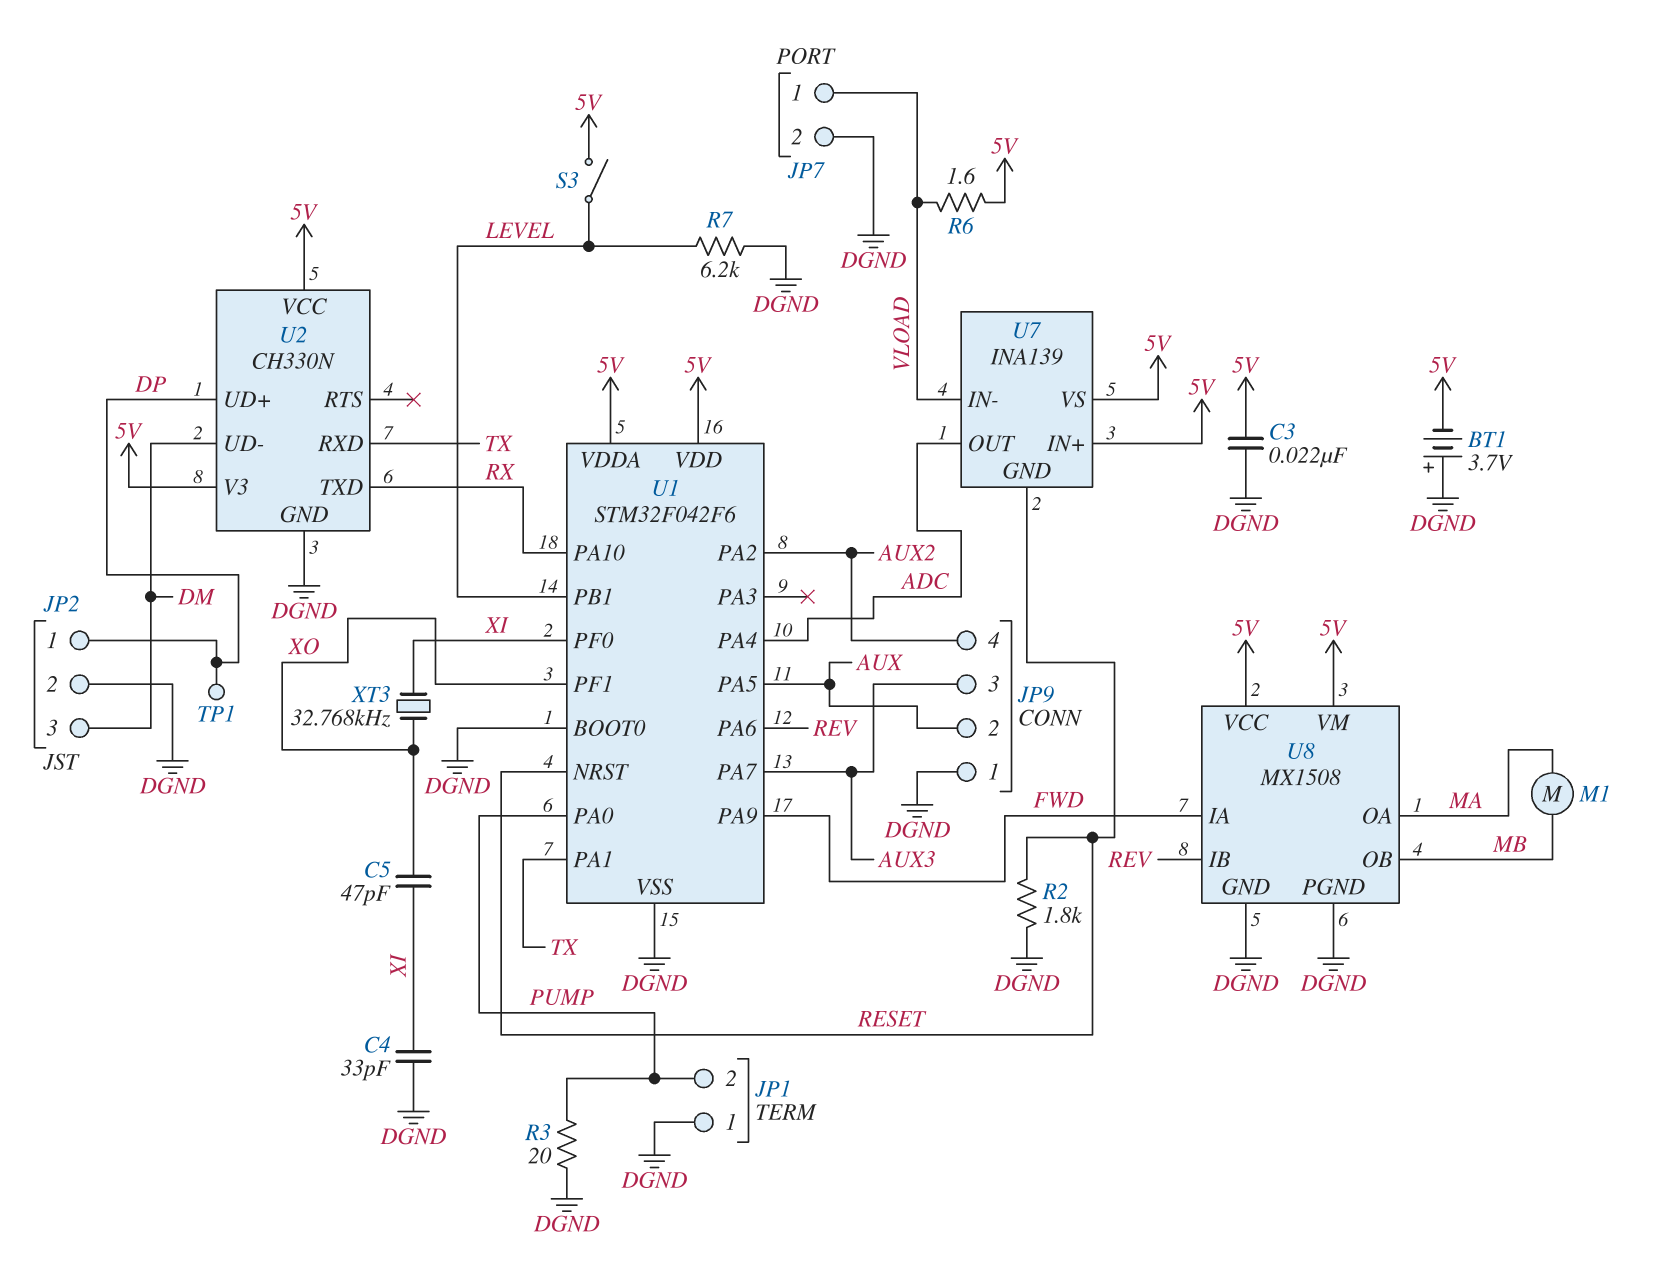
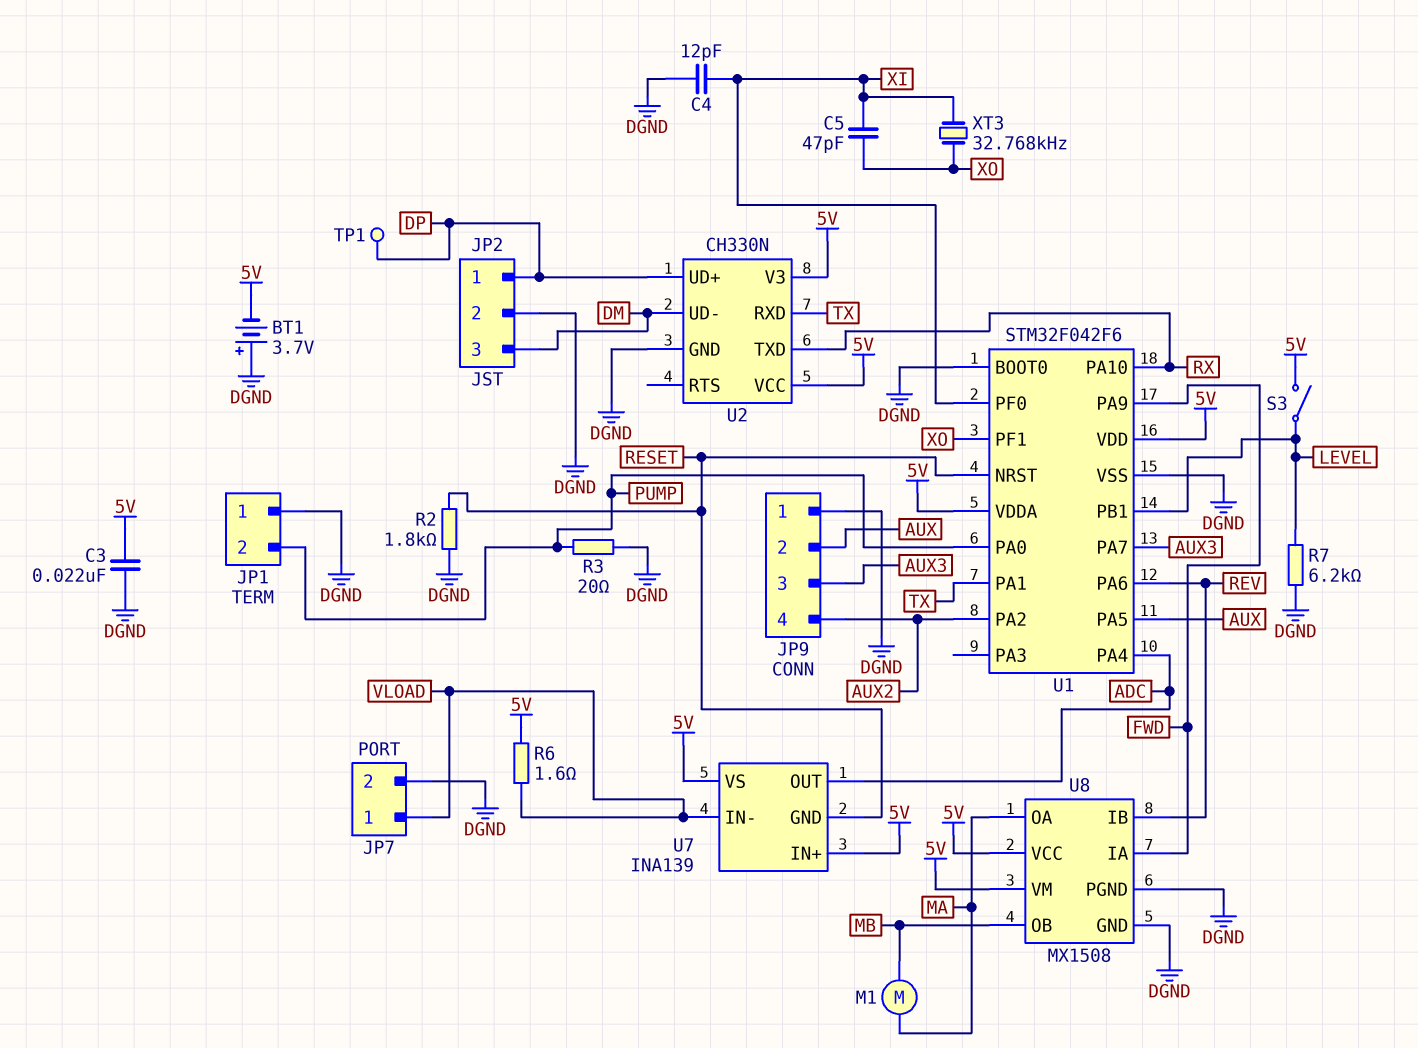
C4: 33pF (DGND, XI) -> 12pF (DGND, XI)

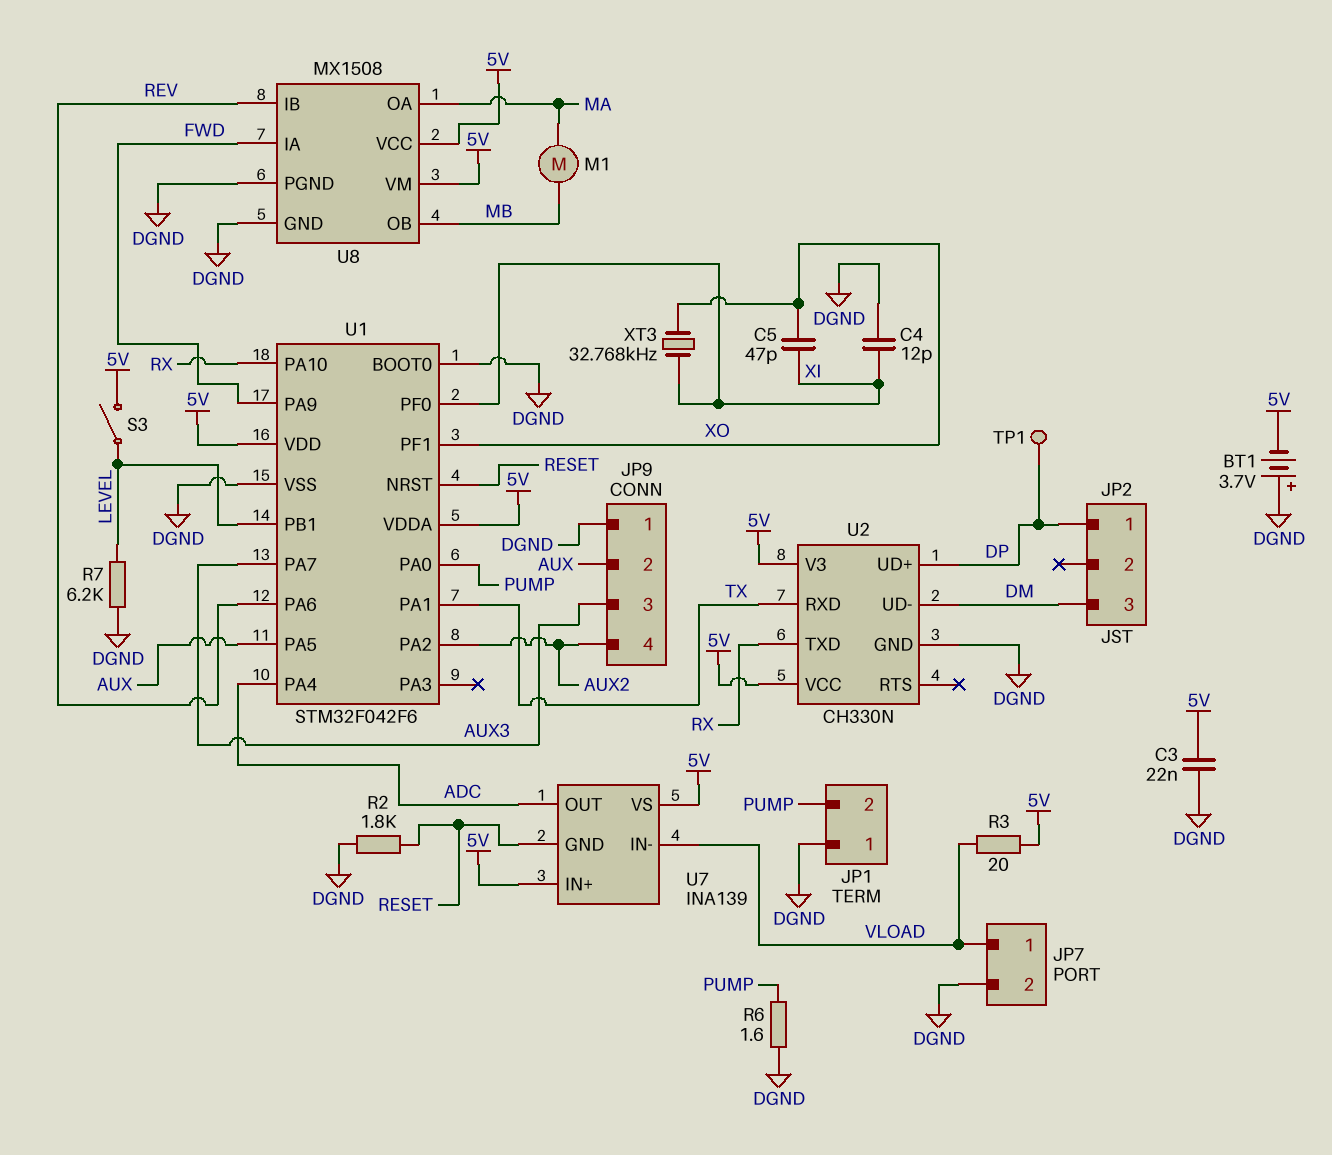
JP2 pin 2: DGND -> none
R3: 20 (DGND, PUMP) -> 20 (5V, VLOAD)
R6: 1.6 (5V, VLOAD) -> 1.6 (DGND, PUMP)

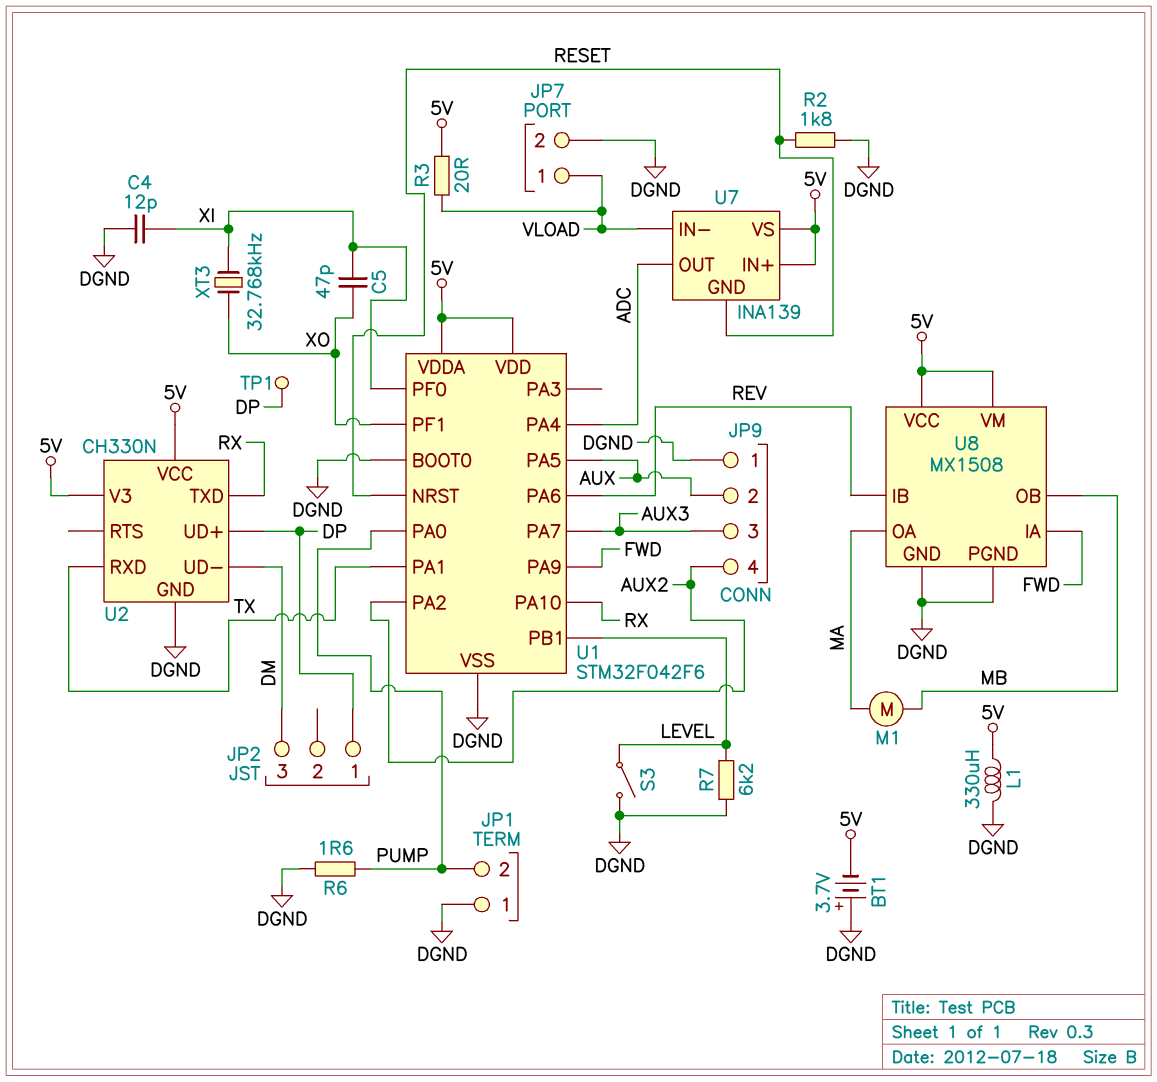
C3: 22nF (5V, DGND) -> none
L1: none -> 330uH (5V, DGND)
S3: switch (5V, LEVEL) -> switch (DGND, LEVEL)

